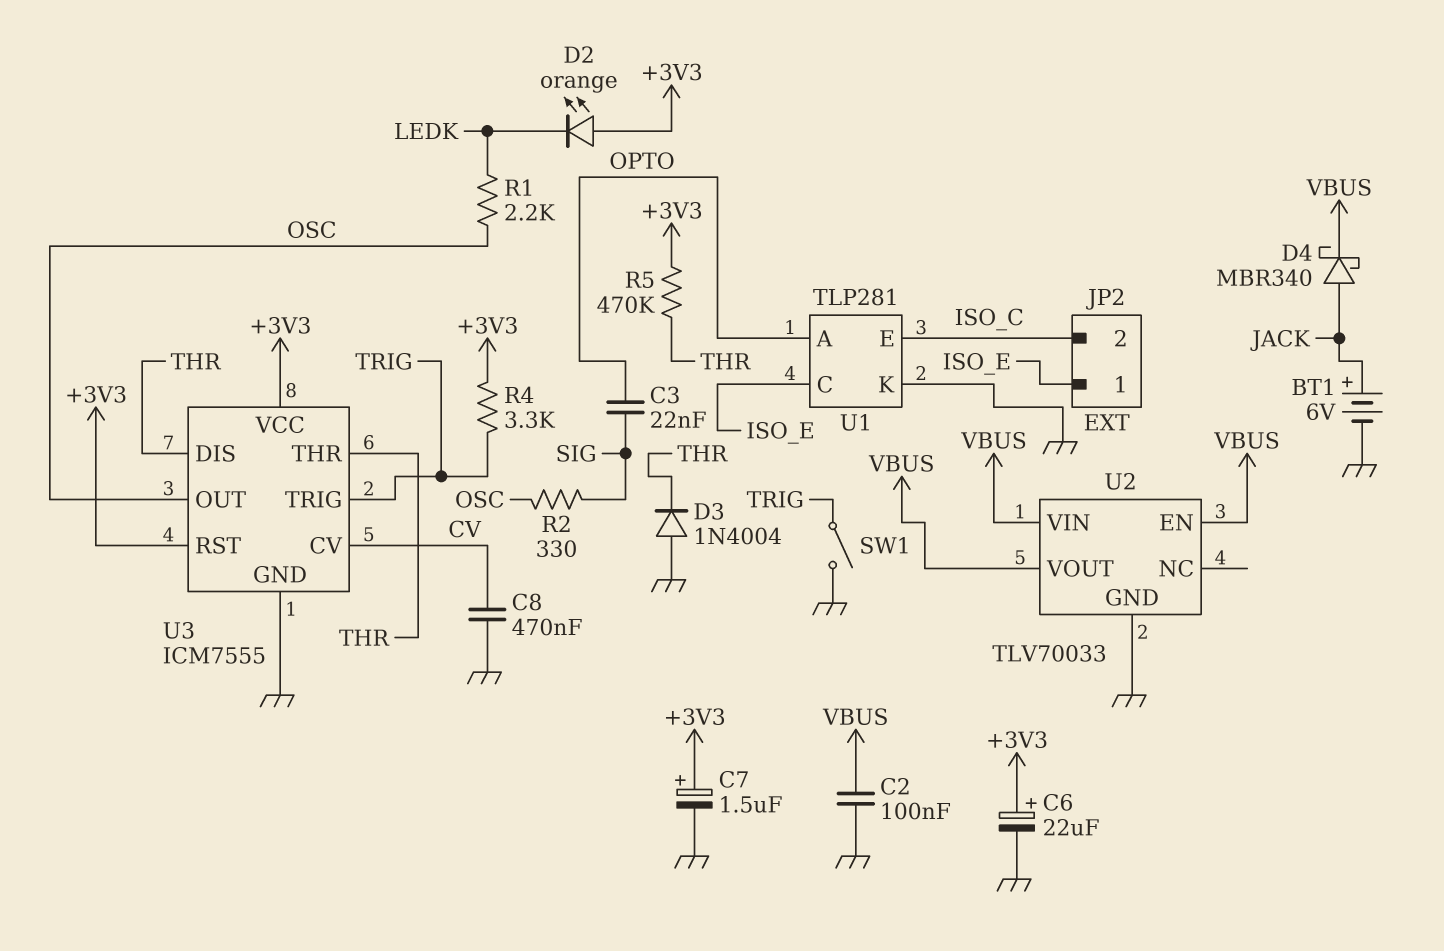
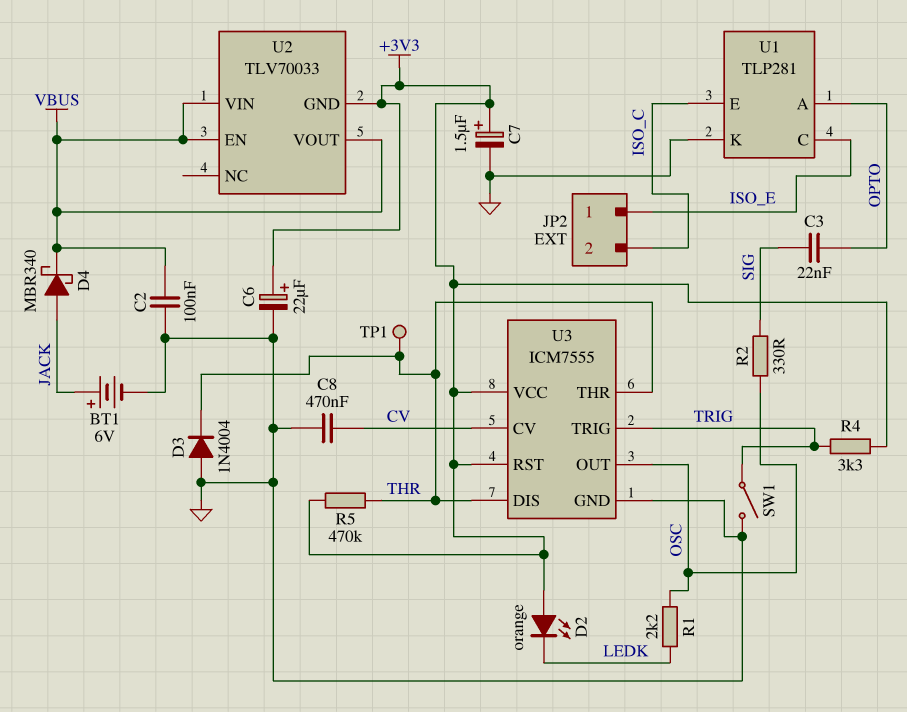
TP1: none -> test point (THR)
U2 pin GND: GND -> +3V3

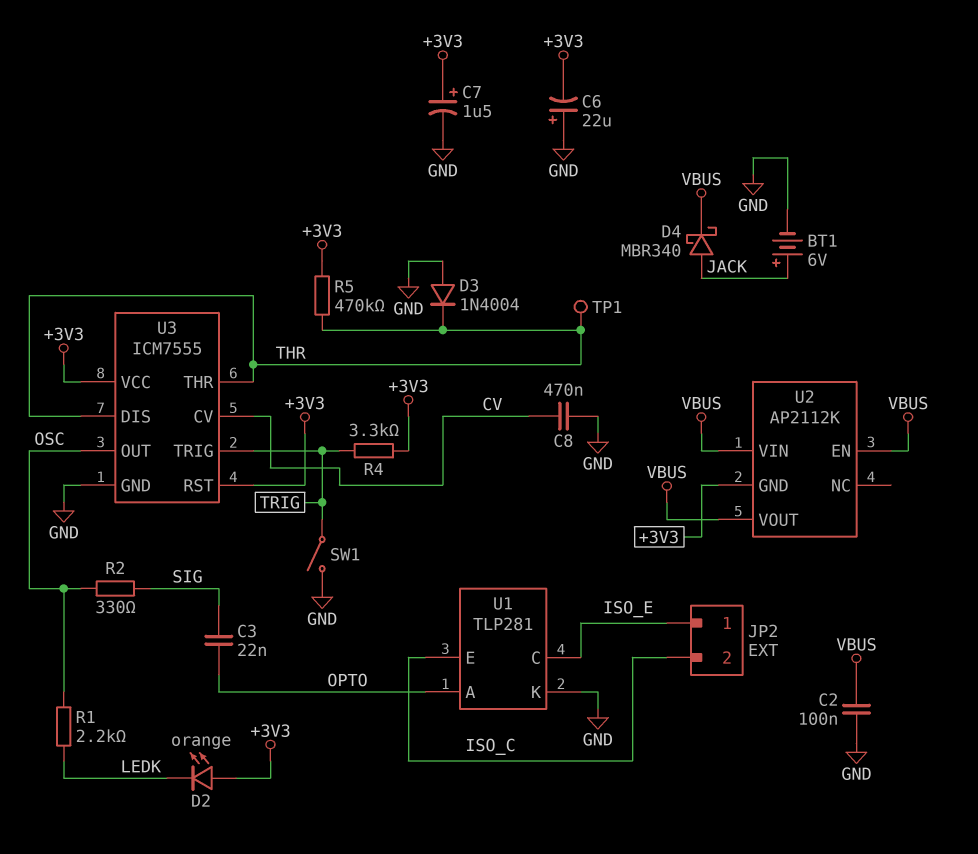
C6: 22uF (plus +3V3, minus GND) -> 22uF (plus GND, minus +3V3)
U2: TLV70033 -> AP2112K

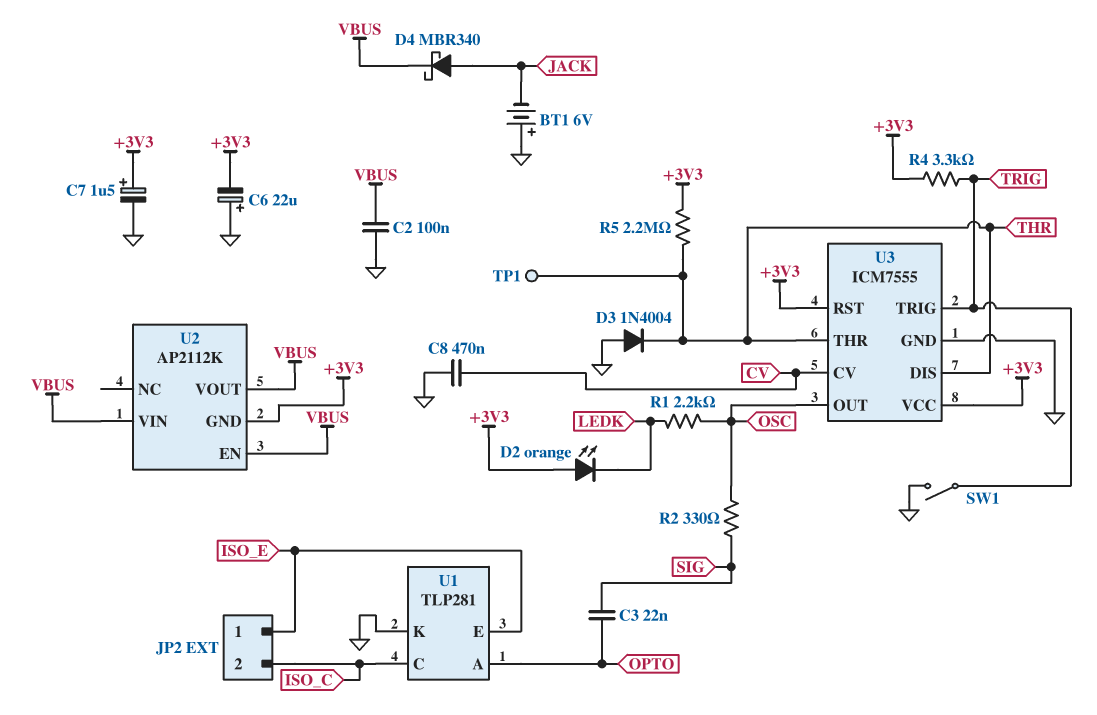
BT1: 6V (plus JACK, minus GND) -> 6V (plus GND, minus JACK)
R5: 470k (+3V3, THR) -> 2.2M (+3V3, THR)
U1 pin C: ISO_E -> ISO_C
U1 pin E: ISO_C -> ISO_E

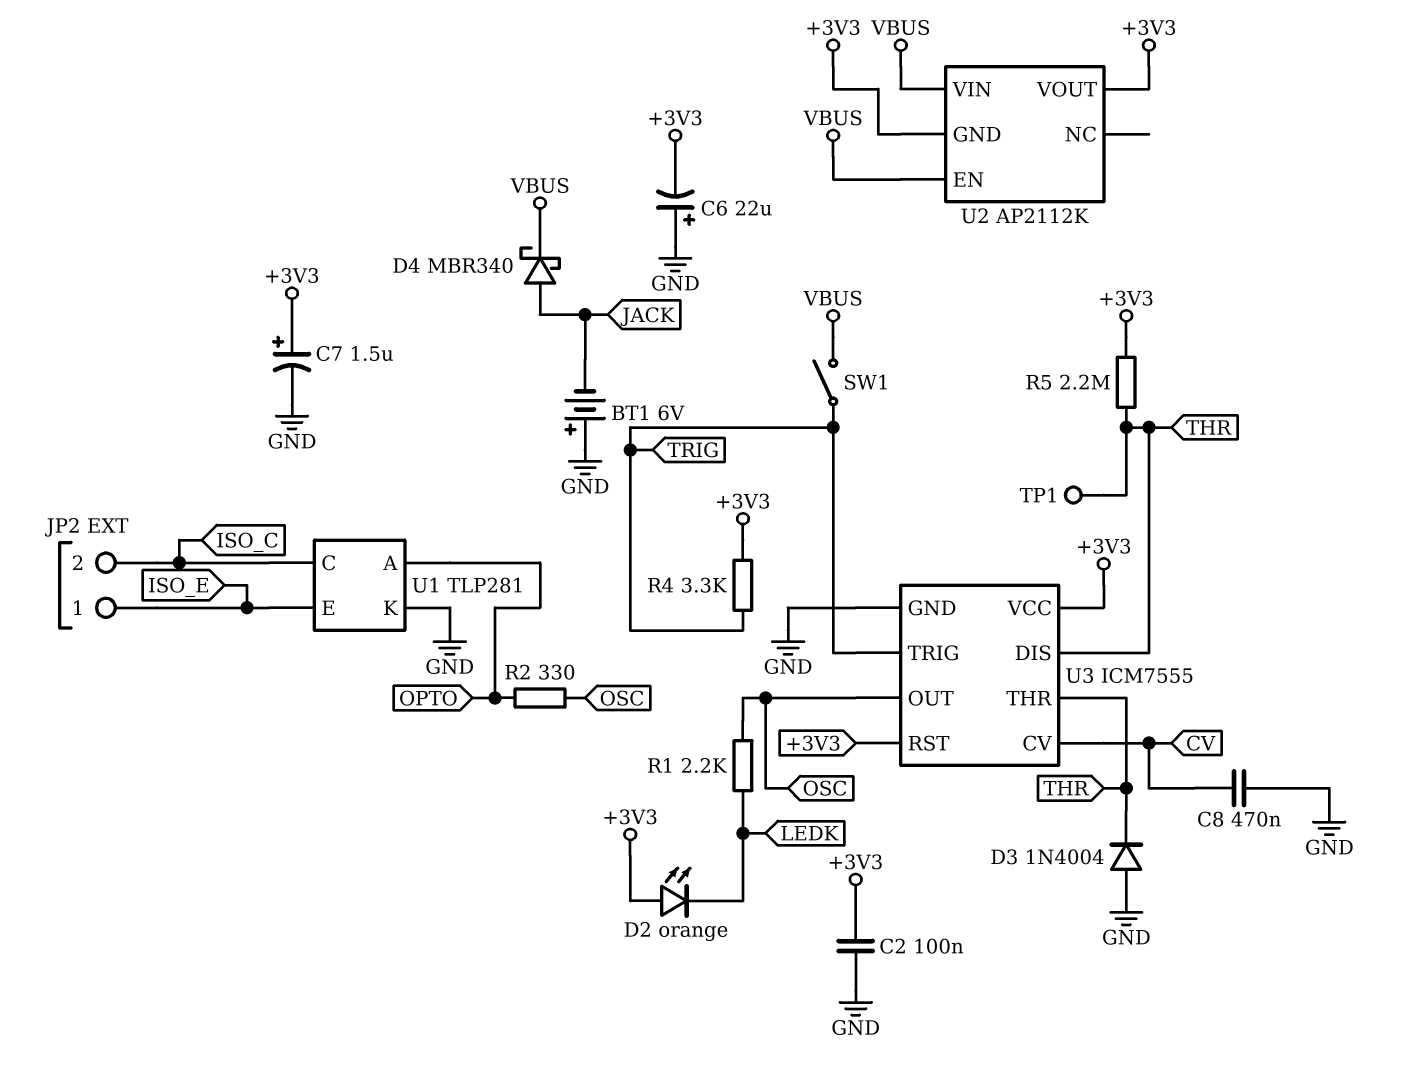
C2: 100nF (GND, VBUS) -> 100nF (+3V3, GND)
C3: 22nF (OPTO, SIG) -> none
R2: 330 (OSC, SIG) -> 330 (OPTO, OSC)
SW1: switch (GND, TRIG) -> switch (TRIG, VBUS)
U2 pin VOUT: VBUS -> +3V3

